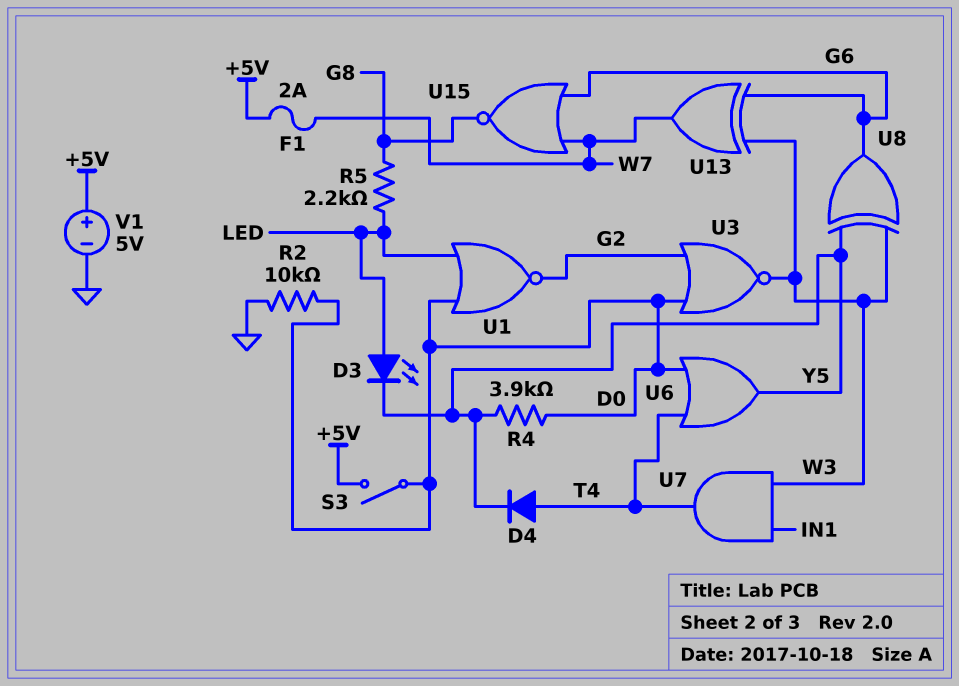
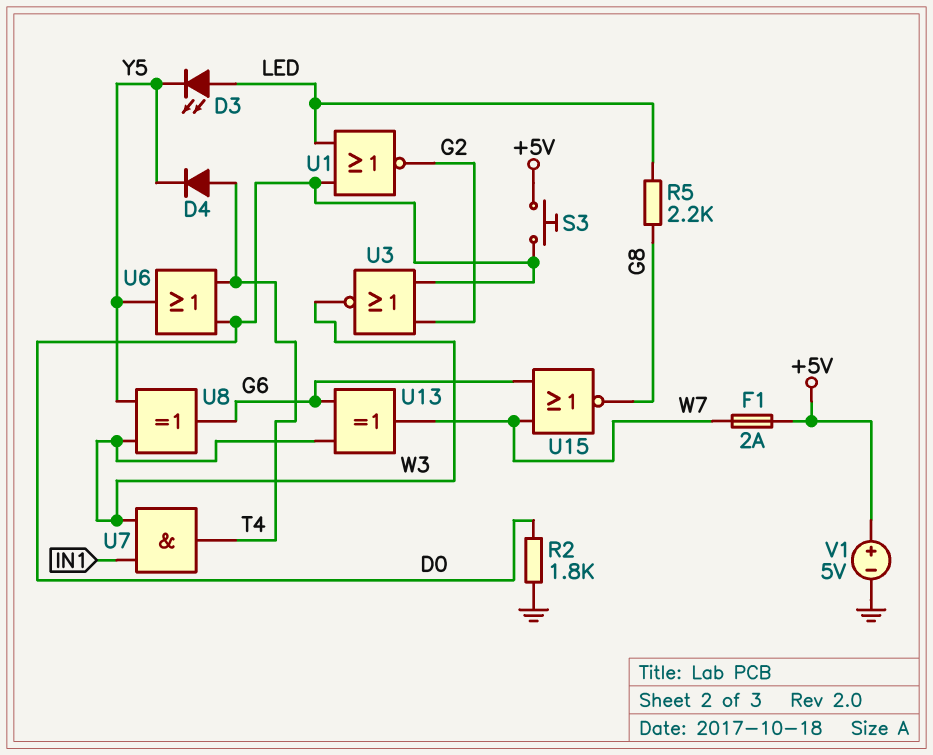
R2: 10k (D0, GND) -> 1.8k (D0, GND)
R4: 3.9k (D0, Y5) -> none
S3: switch (+5V, D0) -> button (+5V, D0)

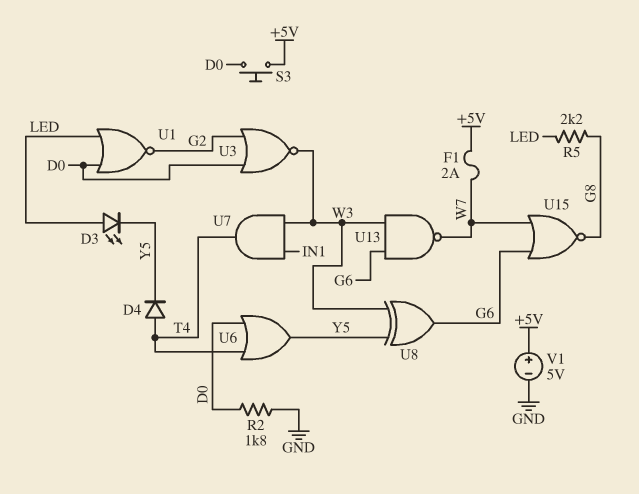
U13: XOR (in G6, in W3, out W7) -> NAND (in G6, in W3, out W7)

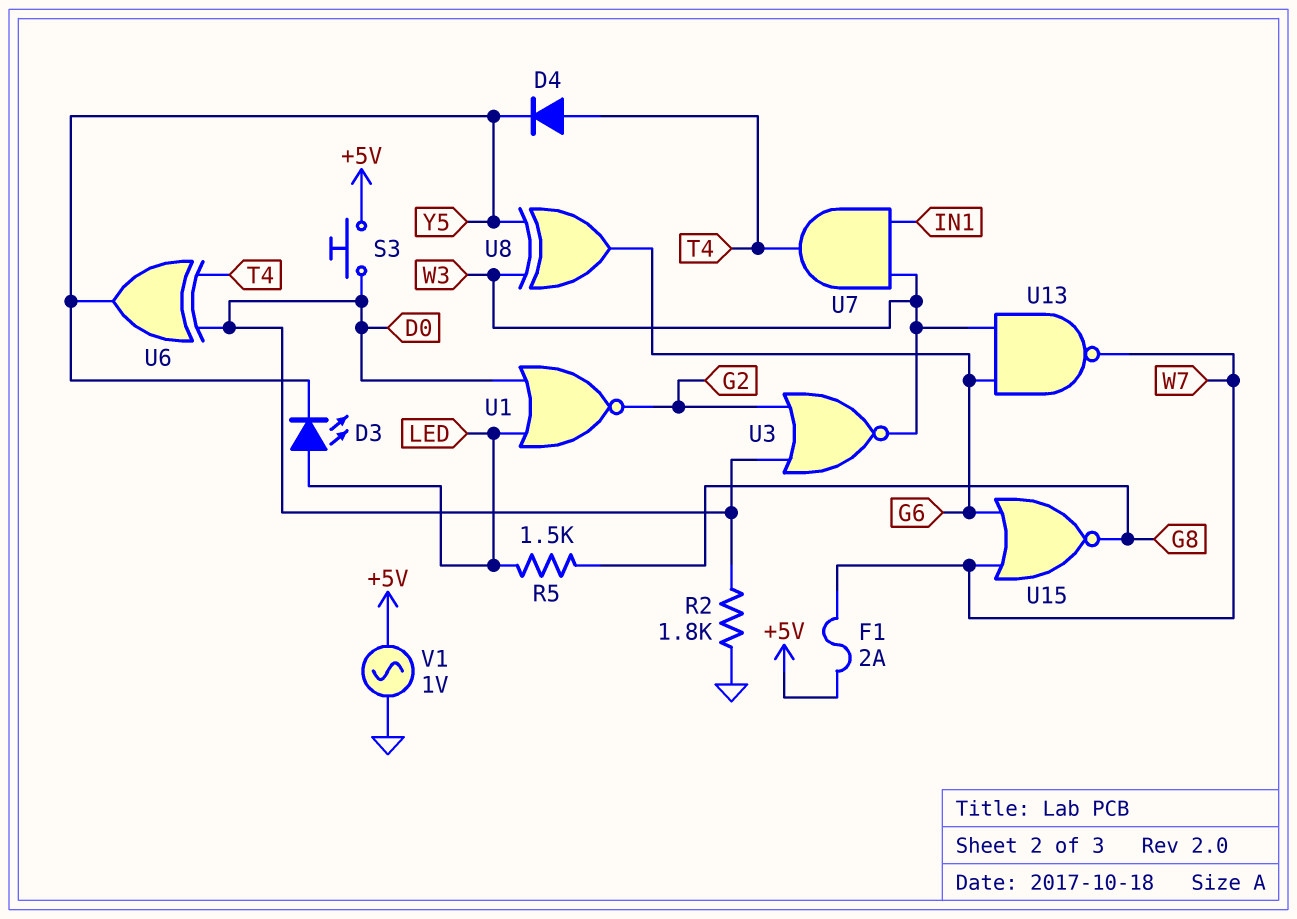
R5: 2.2k (G8, LED) -> 1.5k (G8, LED)
U6: OR (in D0, in T4, out Y5) -> XOR (in D0, in T4, out Y5)
V1: 5V (plus +5V, minus GND) -> AC 1V (+5V, GND)

